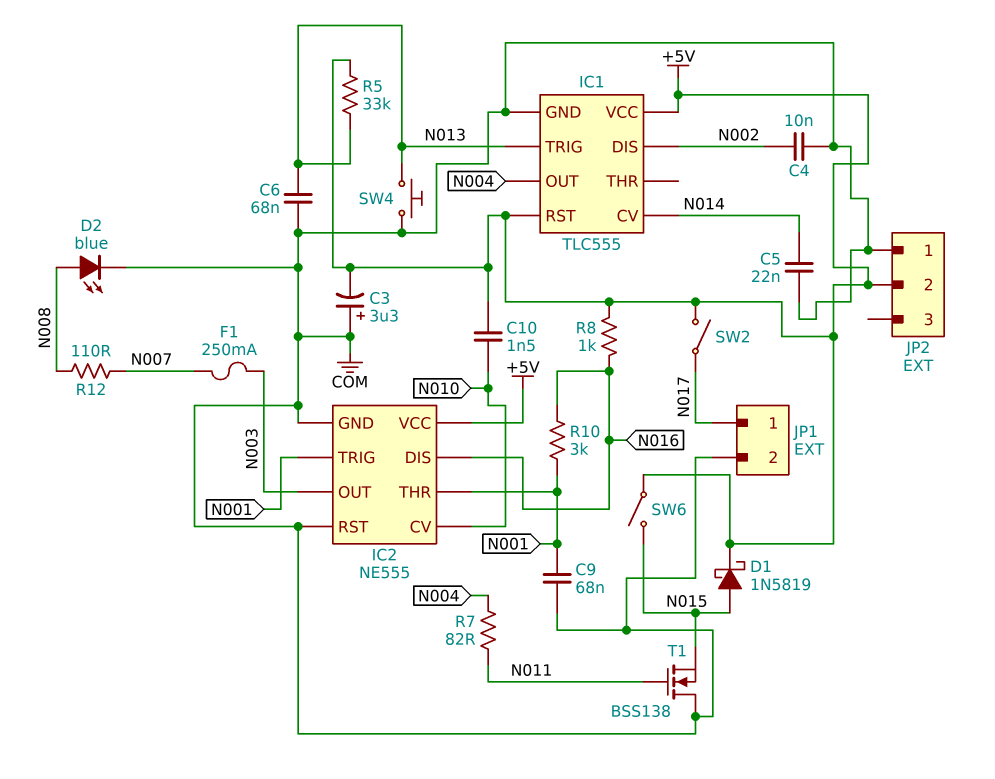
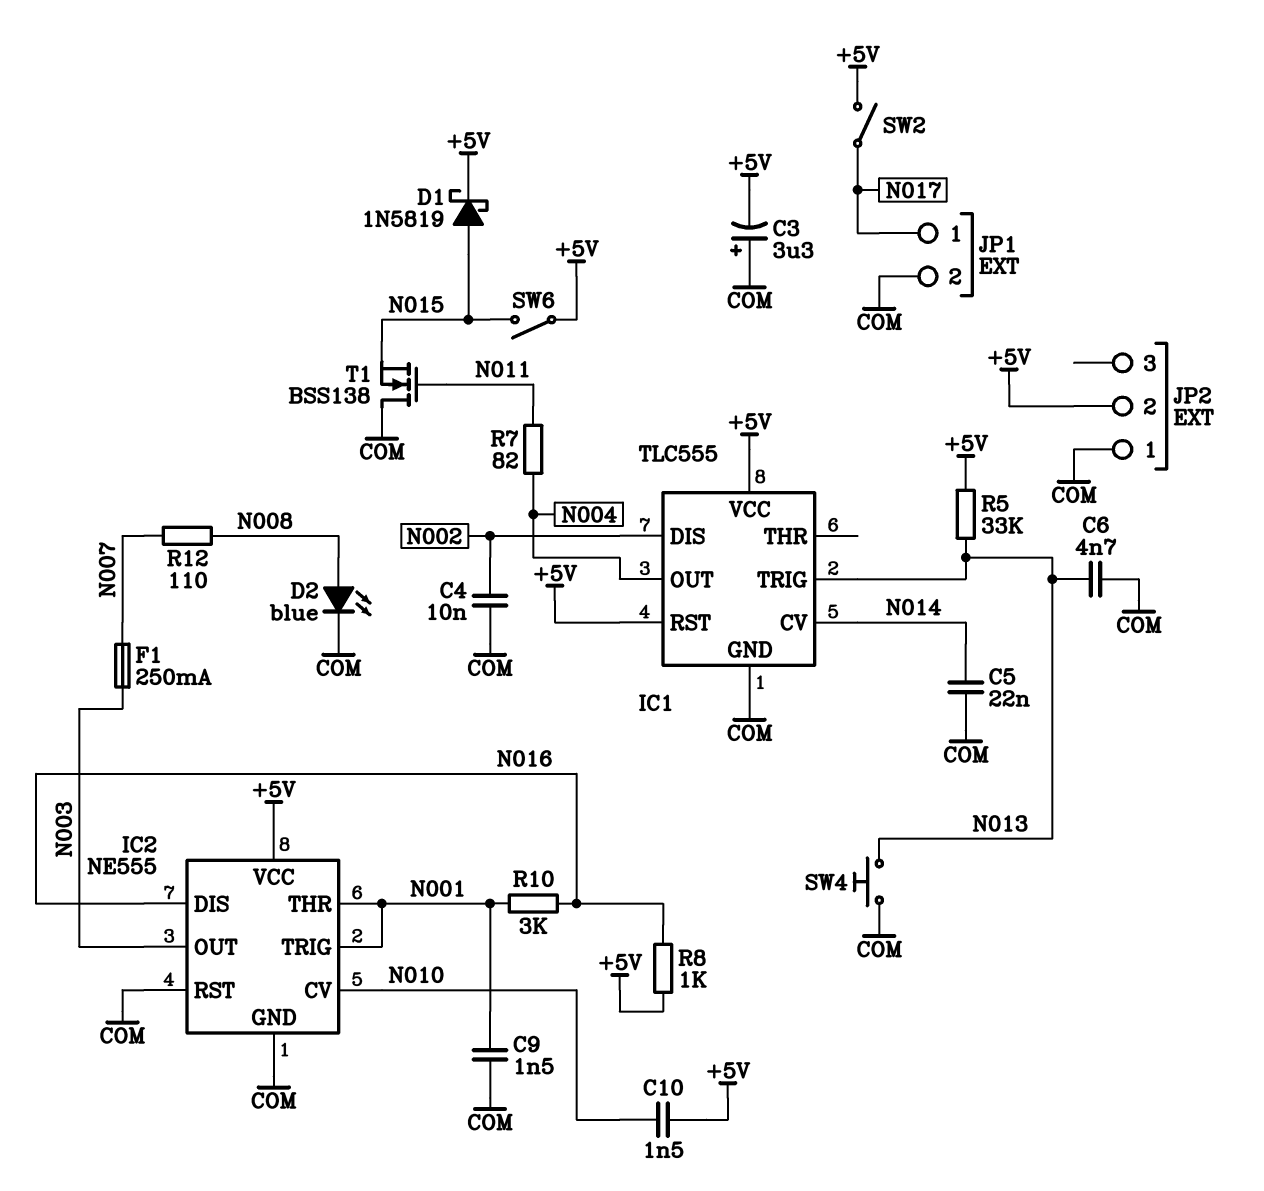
C6: 68nF (COM, N013) -> 4.7nF (COM, N013)
C9: 68nF (COM, N001) -> 1.5nF (COM, N001)

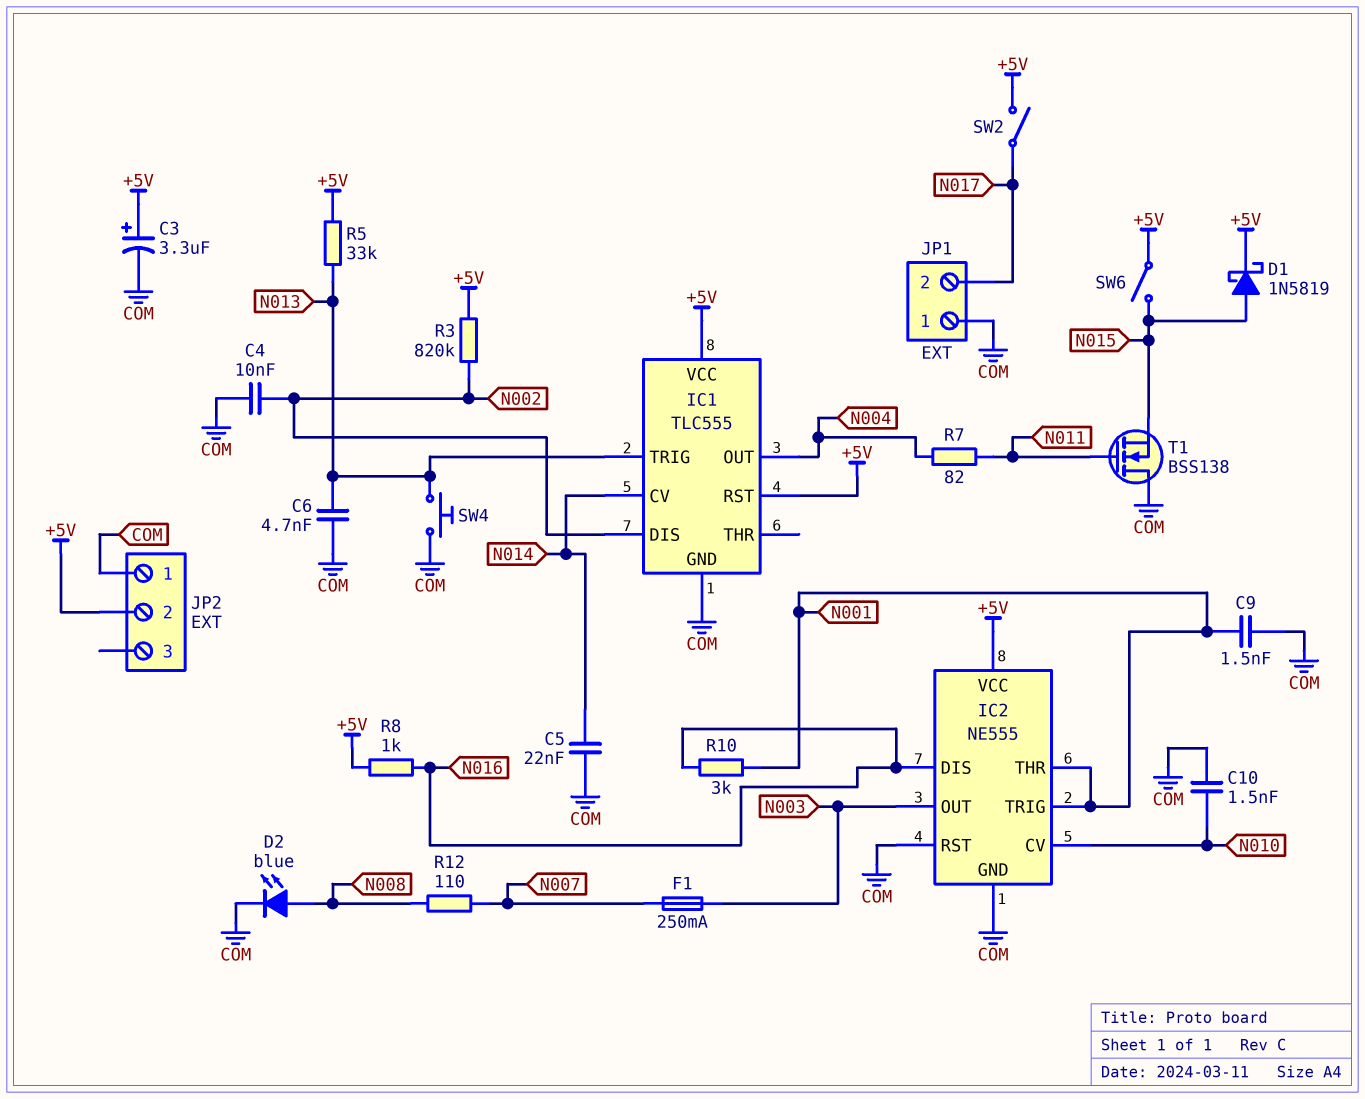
C3: 3.3uF (plus COM, minus +5V) -> 3.3uF (plus +5V, minus COM)
C10: 1.5nF (+5V, N010) -> 1.5nF (COM, N010)
JP1 pin 1: N017 -> COM
JP1 pin 2: COM -> N017
R3: none -> 820k (+5V, N002)

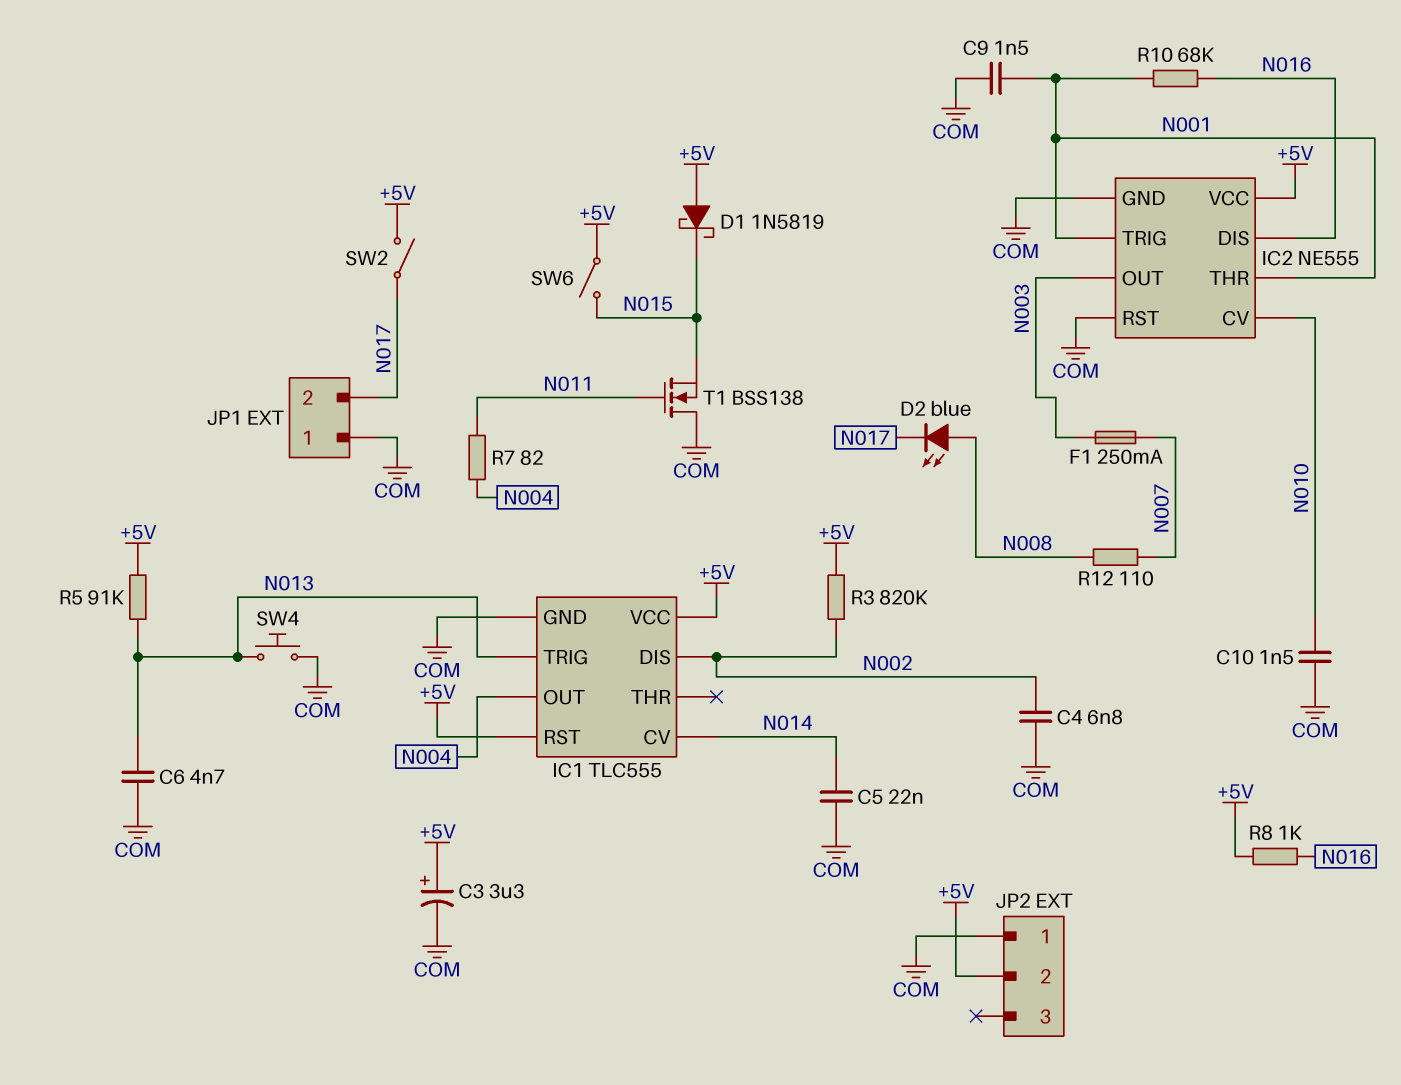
C4: 10nF (COM, N002) -> 6.8nF (COM, N002)
D1: schottky 1N5819 (A N015, K +5V) -> schottky 1N5819 (A +5V, K N015)
D2: LED blue (A N008, K COM) -> LED blue (A N008, K N017)
R5: 33k (+5V, N013) -> 91k (+5V, N013)
R10: 3k (N001, N016) -> 68k (N001, N016)

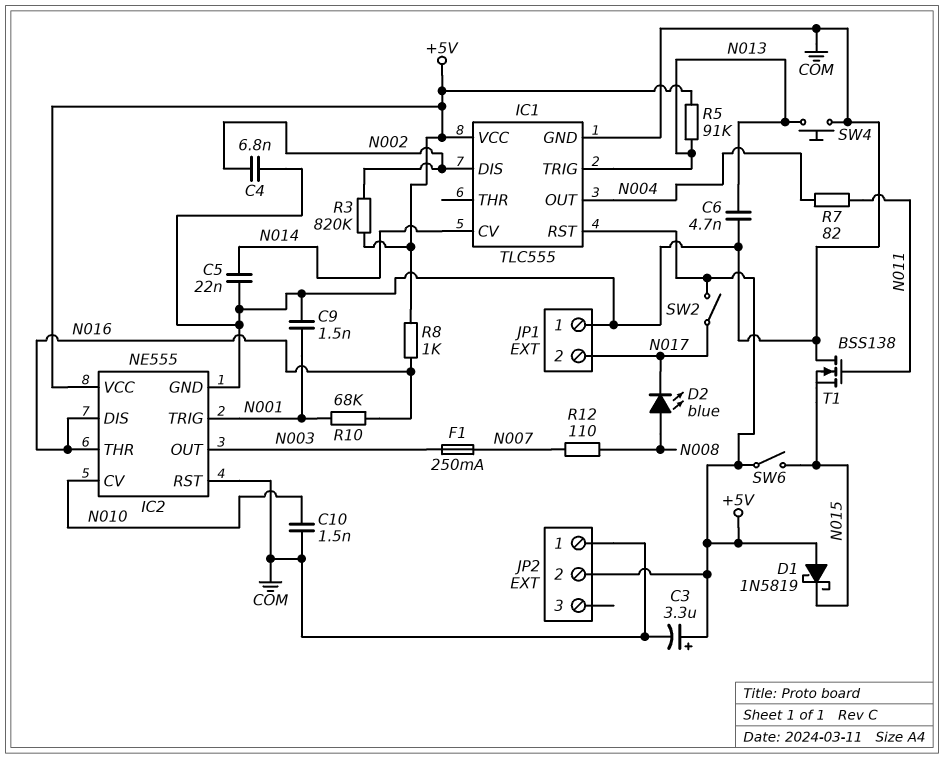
IC2 pin THR: N001 -> N016

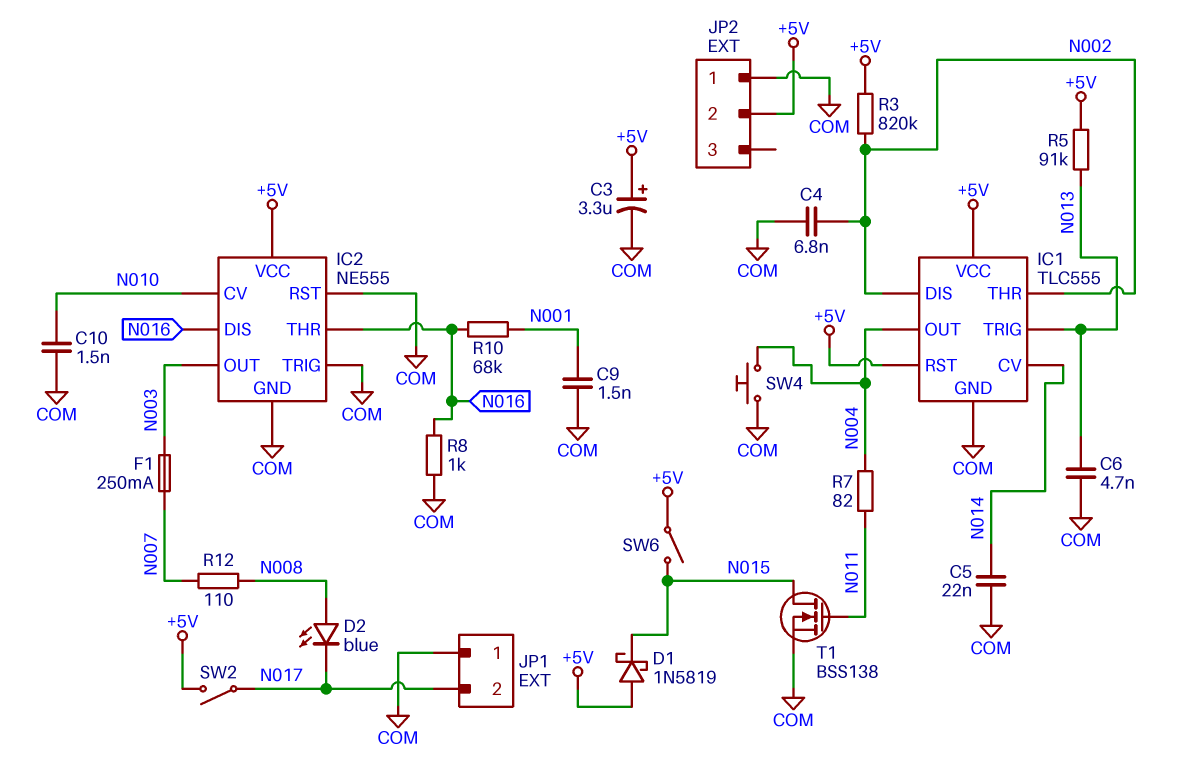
IC1 pin THR: none -> N002
IC2 pin TRIG: N001 -> COM
R8: 1k (+5V, N016) -> 1k (COM, N016)
SW4: button (COM, N013) -> button (COM, N004)
T1: NMOS BSS138 (G N011, D COM, S N015) -> NMOS BSS138 (G N011, D N015, S COM)

